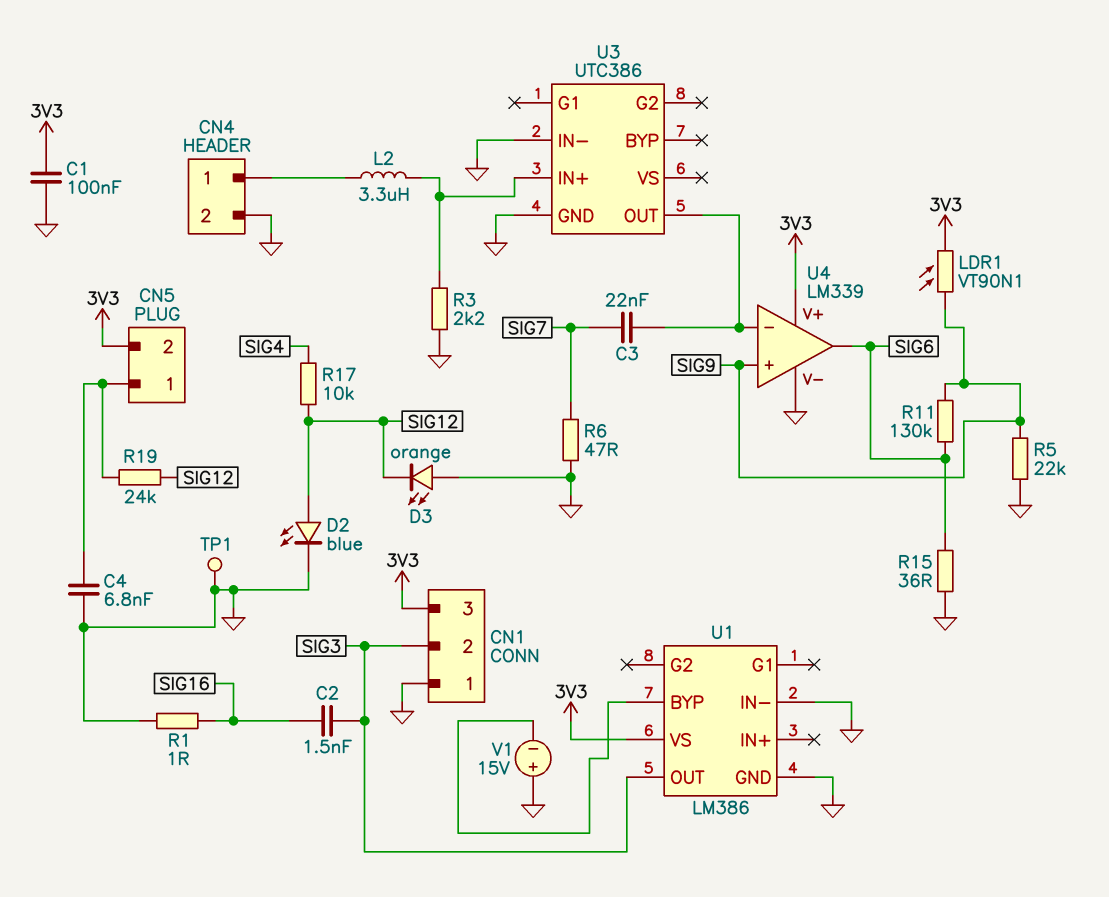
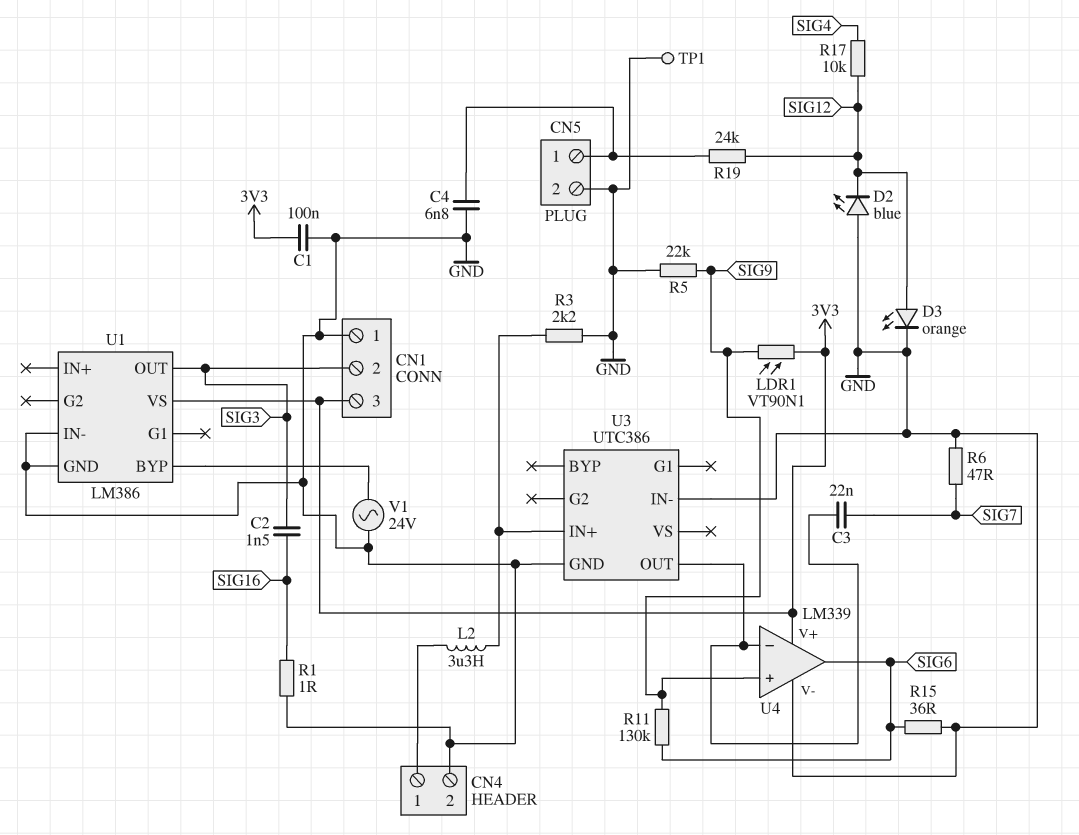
CN5 pin 2: 3V3 -> GND
D2: LED blue (A SIG12, K GND) -> LED blue (A GND, K SIG12)
D3: LED orange (A GND, K SIG12) -> LED orange (A SIG12, K GND)
V1: 15V (plus GND, minus U1/BYP) -> AC 24V (GND, U1/BYP)

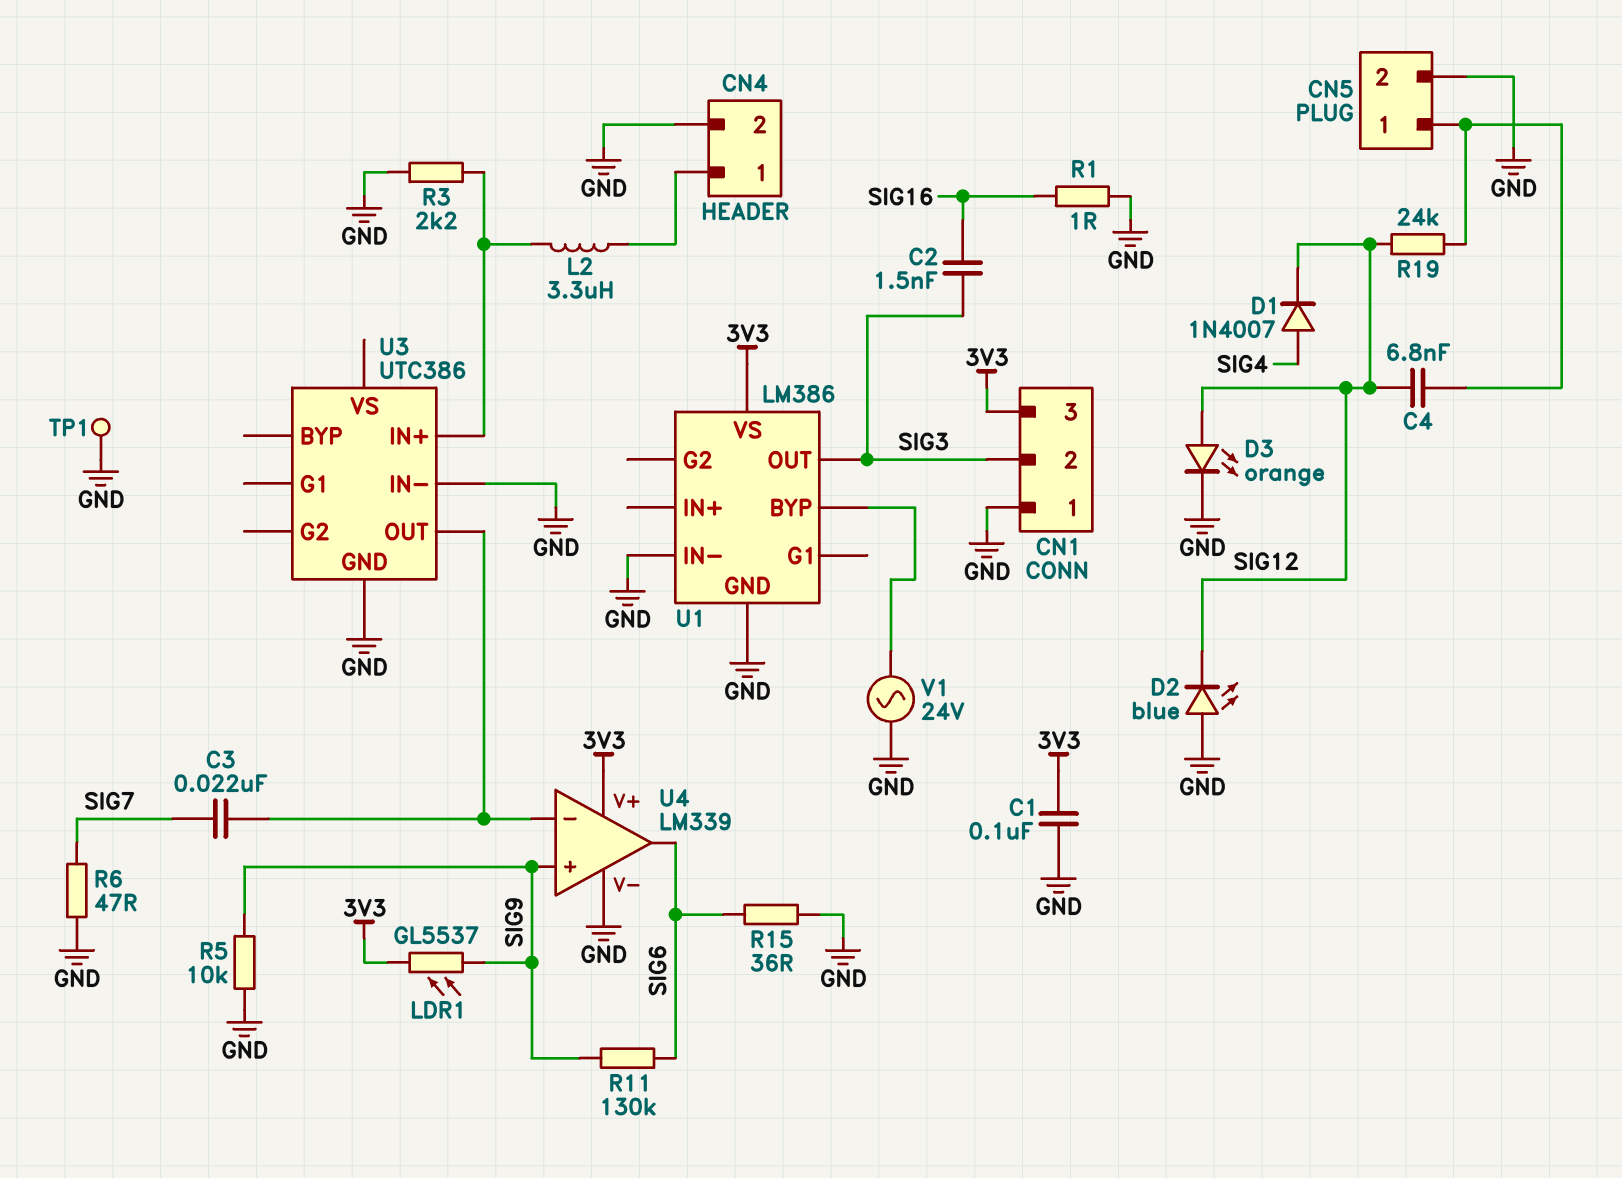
C4: 6.8nF (CN5/1, GND) -> 6.8nF (CN5/1, SIG12)
D1: none -> diode 1N4007 (A SIG4, K SIG12)
LDR1: VT90N1 (3V3, SIG9) -> GL5537 (3V3, SIG9)
R5: 22k (GND, SIG9) -> 10k (GND, SIG9)
R17: 10k (SIG4, SIG12) -> none

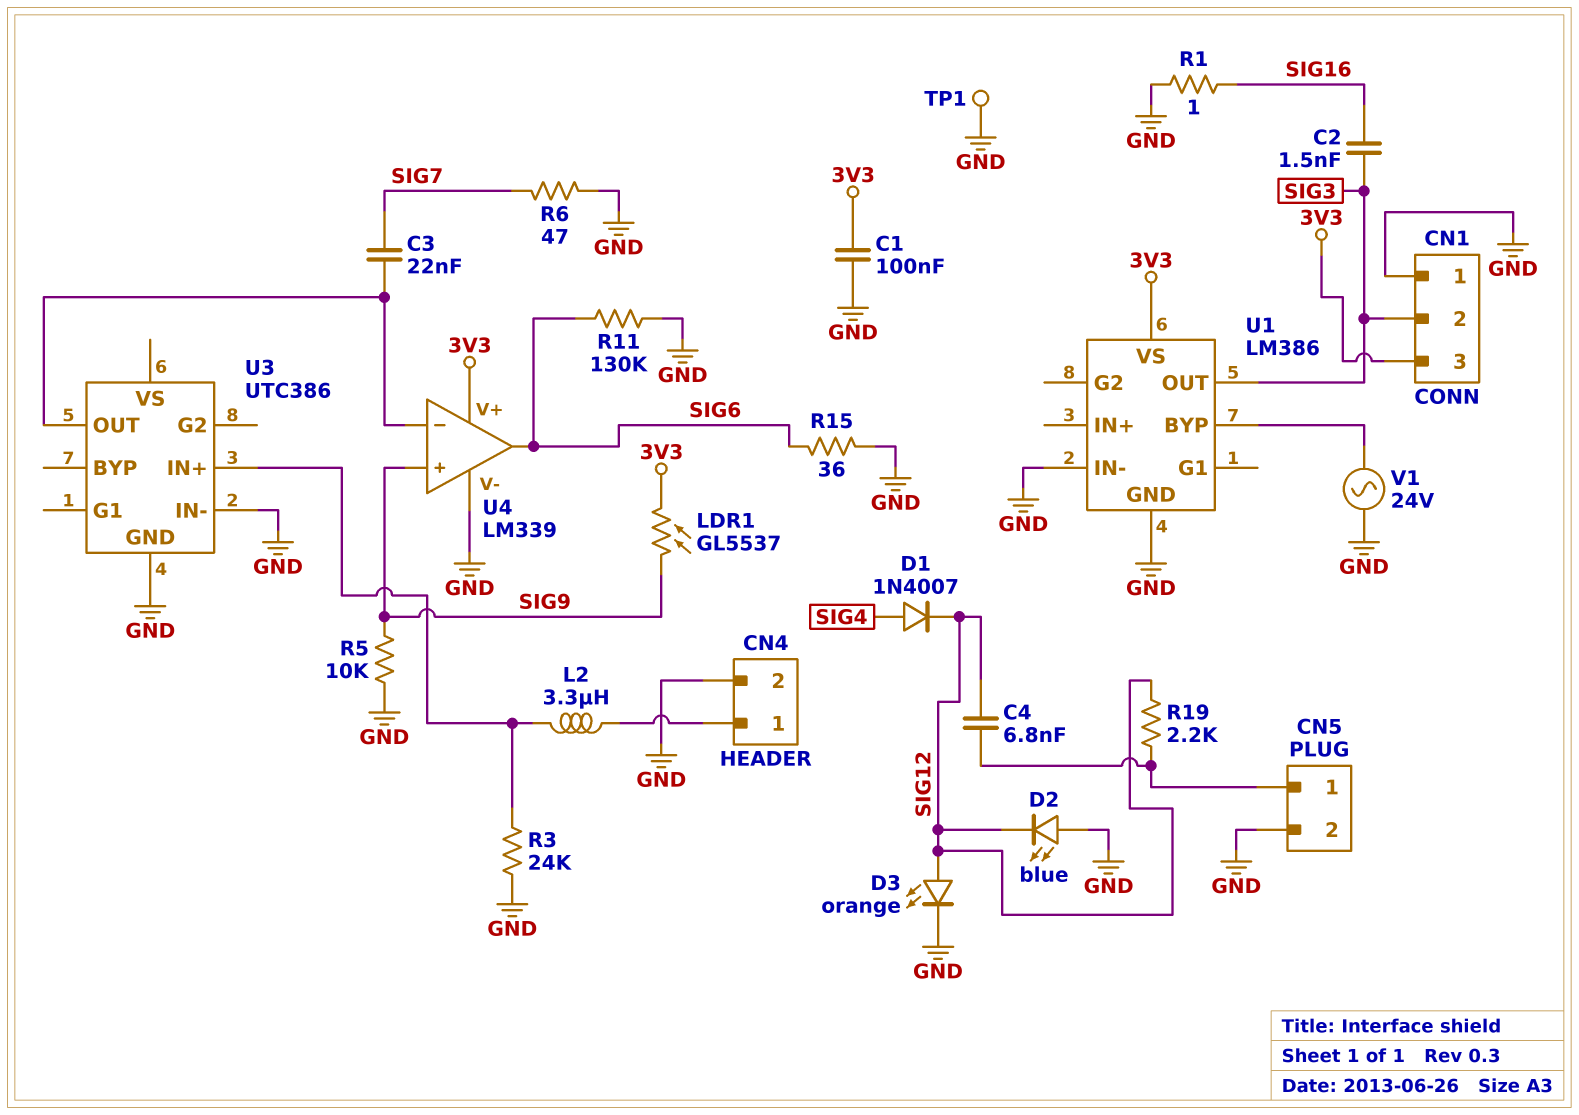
R3: 2.2k (GND, U3/IN+) -> 24k (GND, U3/IN+)
R11: 130k (SIG6, SIG9) -> 130k (GND, SIG6)
R19: 24k (CN5/1, SIG12) -> 2.2k (CN5/1, SIG12)

